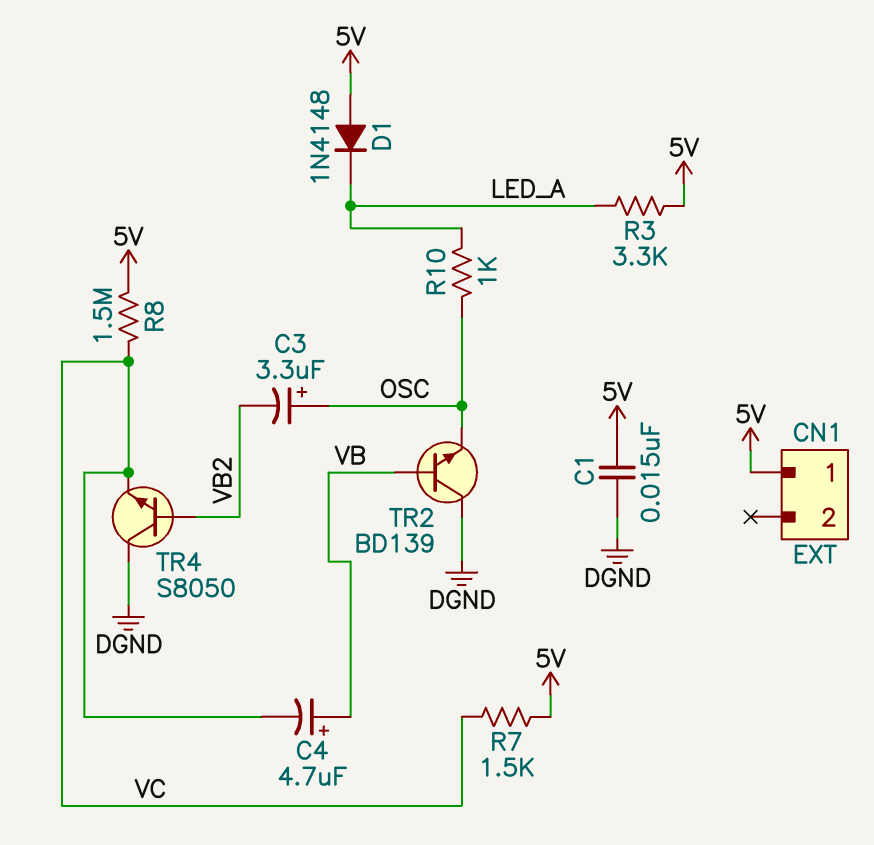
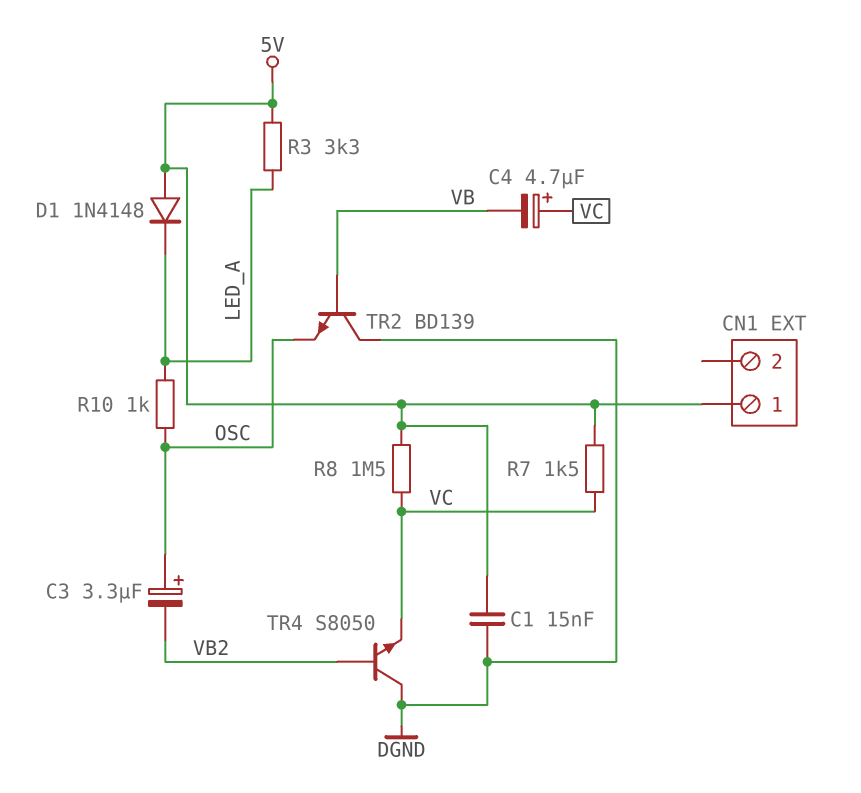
C4: 4.7uF (plus VB, minus VC) -> 4.7uF (plus VC, minus VB)

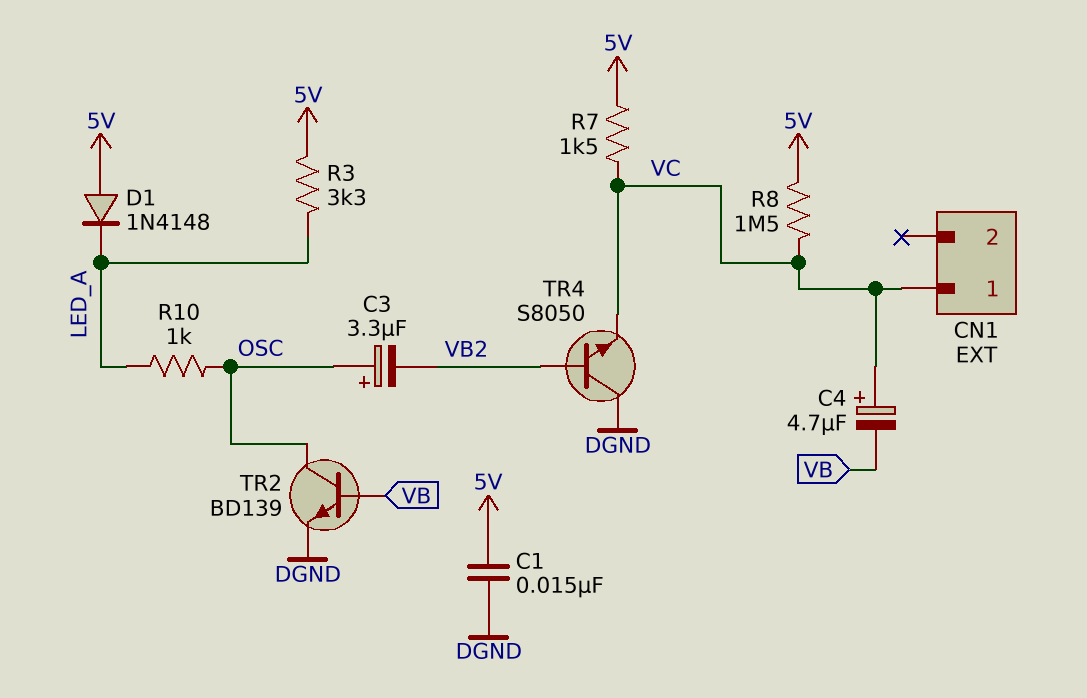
CN1 pin 1: 5V -> VC
TR2: NPN BD139 (B VB, C DGND, E OSC) -> NPN BD139 (B VB, C OSC, E DGND)

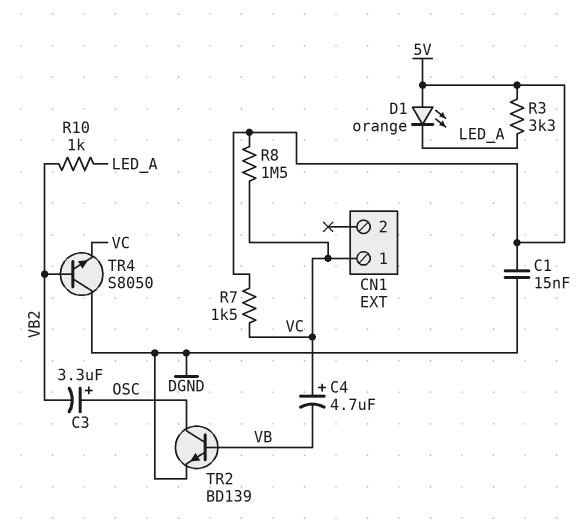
D1: diode 1N4148 (A 5V, K LED_A) -> LED orange (A 5V, K LED_A)
R10: 1k (LED_A, OSC) -> 1k (LED_A, VB2)

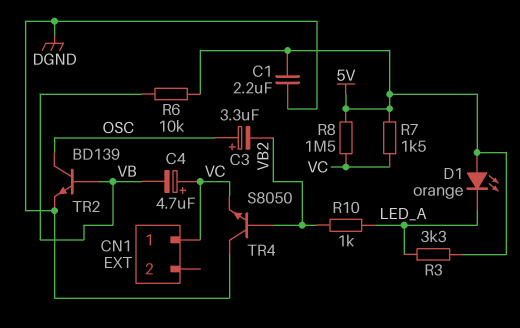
C1: 15nF (5V, DGND) -> 2.2uF (5V, DGND)
R6: none -> 10k (5V, VB)

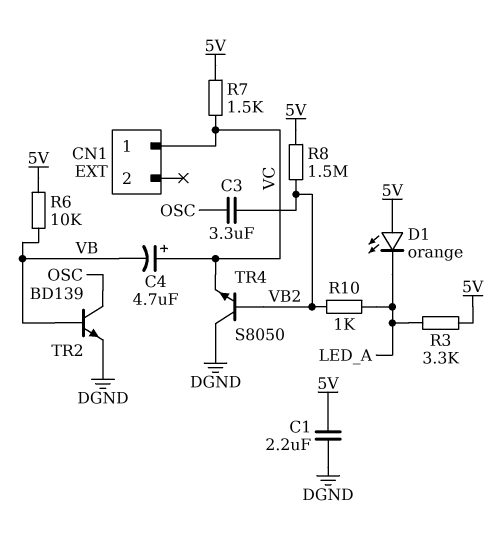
C3: 3.3uF (plus OSC, minus VB2) -> 3.3uF (OSC, VB2)
R8: 1.5M (5V, VC) -> 1.5M (5V, VB2)

